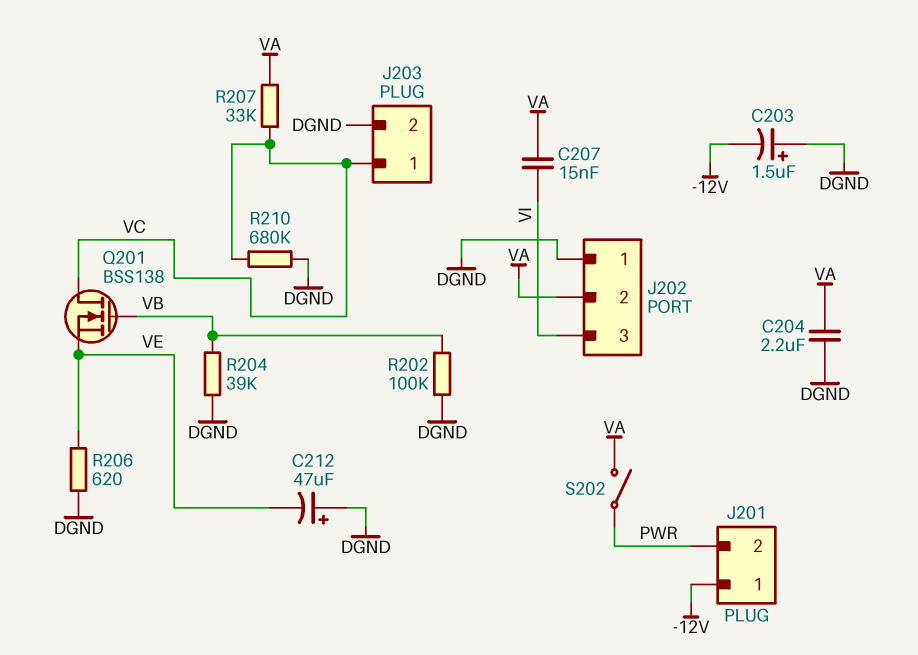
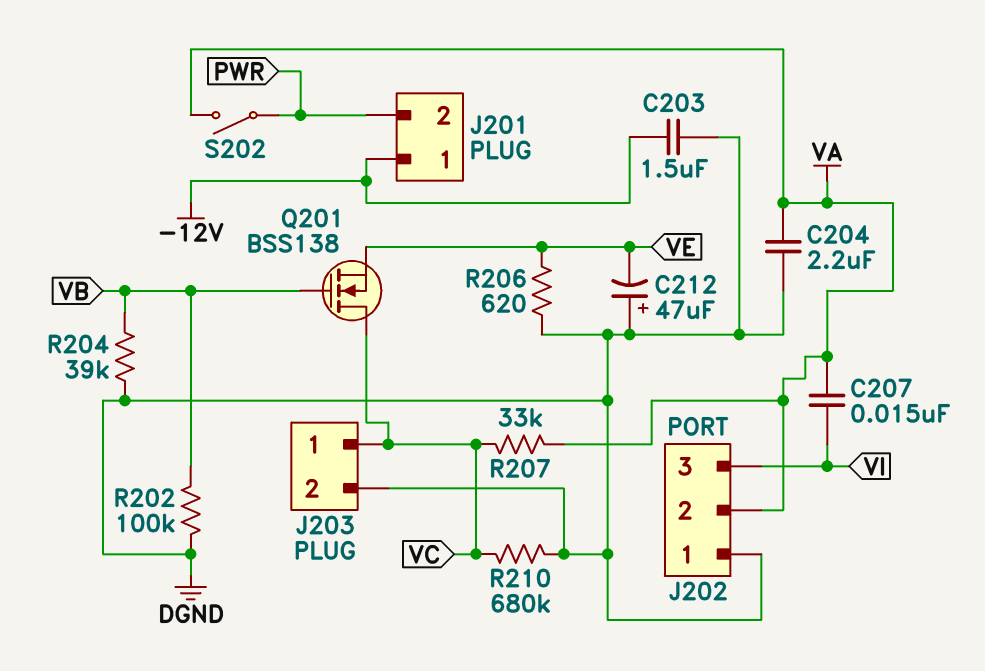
C203: 1.5uF (plus DGND, minus -12V) -> 1.5uF (-12V, DGND)

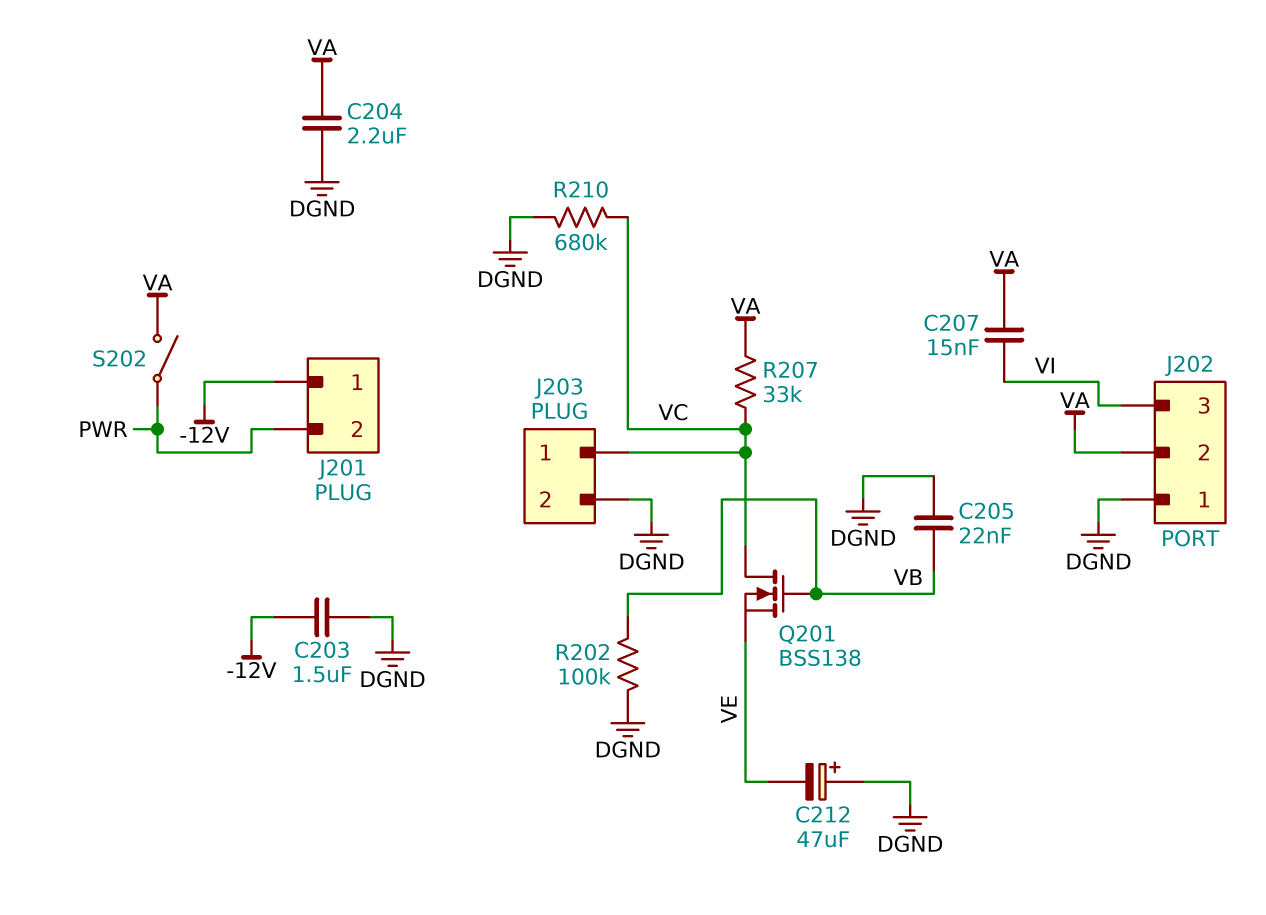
C205: none -> 22nF (DGND, VB)
R204: 39k (DGND, VB) -> none
R206: 620 (DGND, VE) -> none

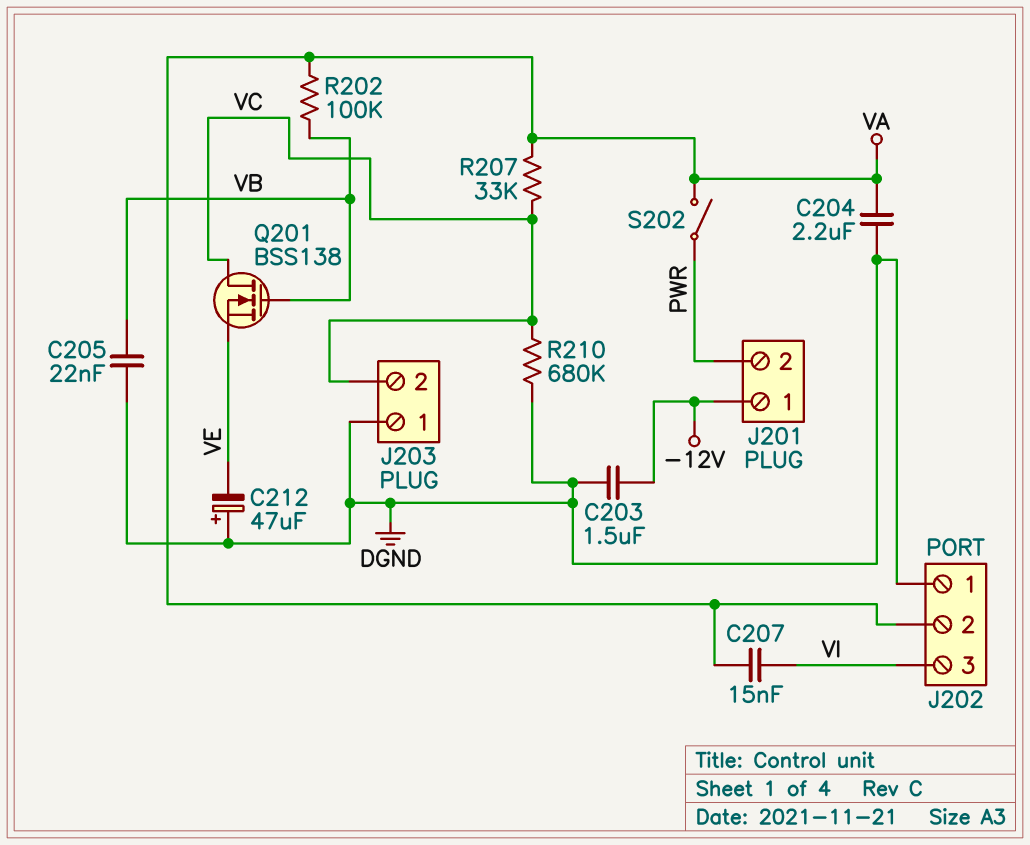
J203 pin 1: VC -> DGND
J203 pin 2: DGND -> VC
R202: 100k (DGND, VB) -> 100k (VA, VB)

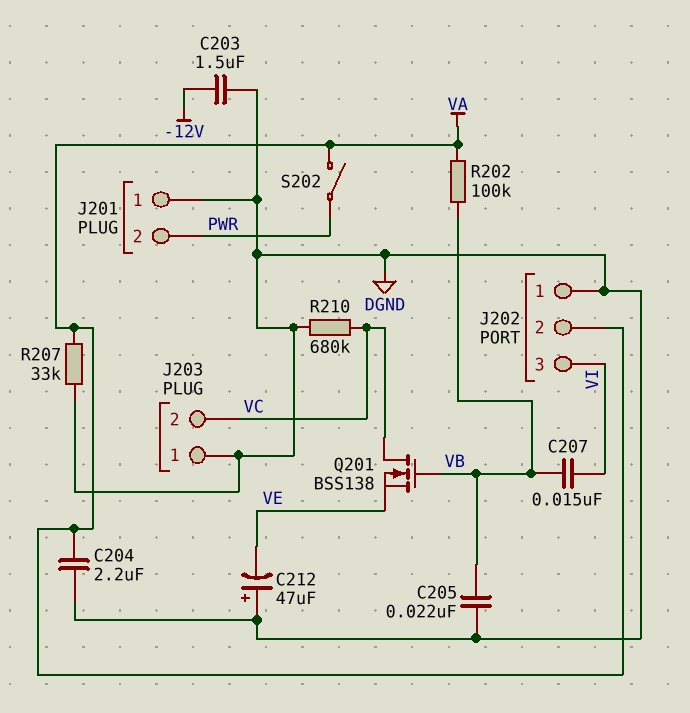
C207: 15nF (VA, VI) -> 15nF (VB, VI)
J201 pin 1: -12V -> DGND
R207: 33k (VA, VC) -> 33k (DGND, VA)

